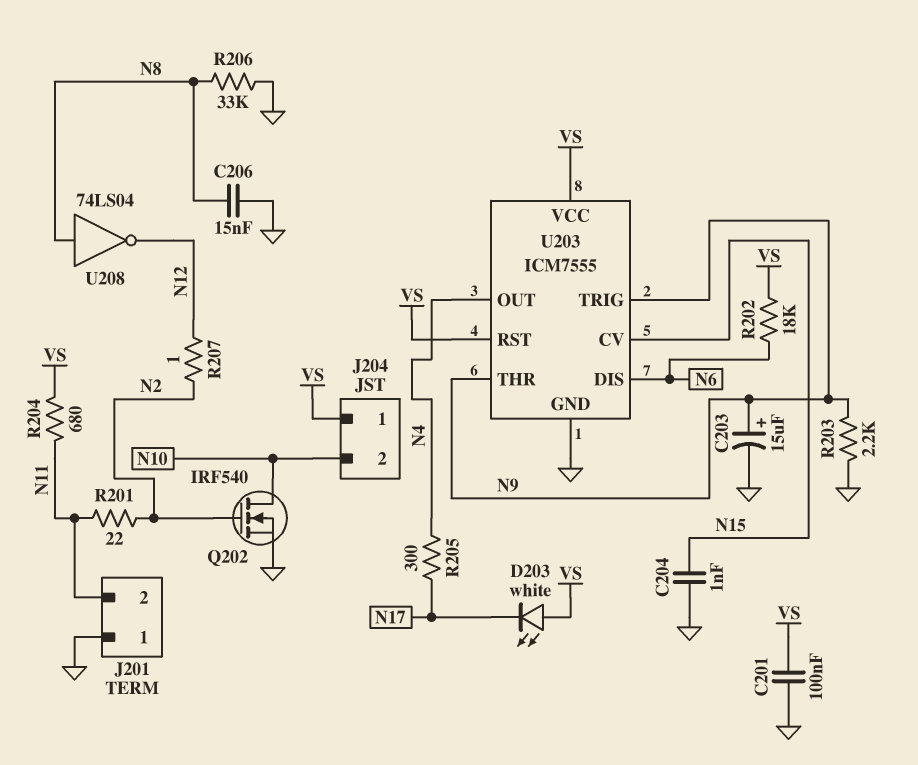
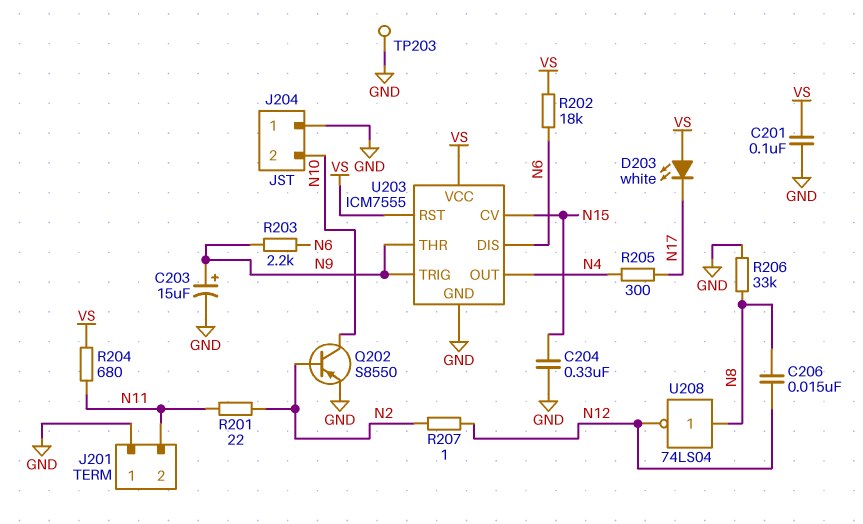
C204: 1nF (GND, N15) -> 330nF (GND, N15)
C206: 15nF (GND, N8) -> 15nF (N8, N12)
J204 pin 1: VS -> GND
Q202: NMOS IRF540 (G N2, D N10, S GND) -> PNP S8550 (B N2, C N10, E GND)
R203: 2.2k (GND, N9) -> 2.2k (N6, N9)
TP203: none -> test point (GND)

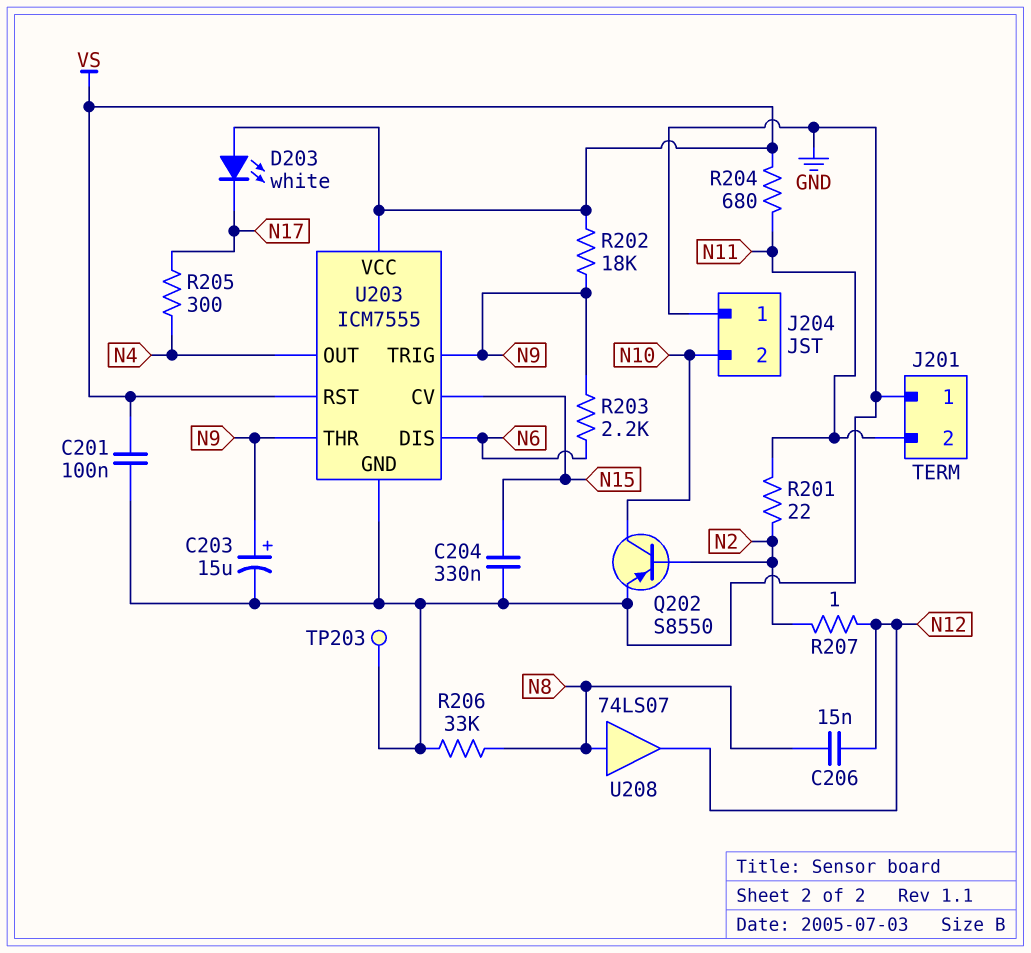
R202: 18k (N6, VS) -> 18k (N9, VS)
U208: NOT 74LS04 (in N8, out N12) -> buffer 74LS07 (in N8, out N12)

